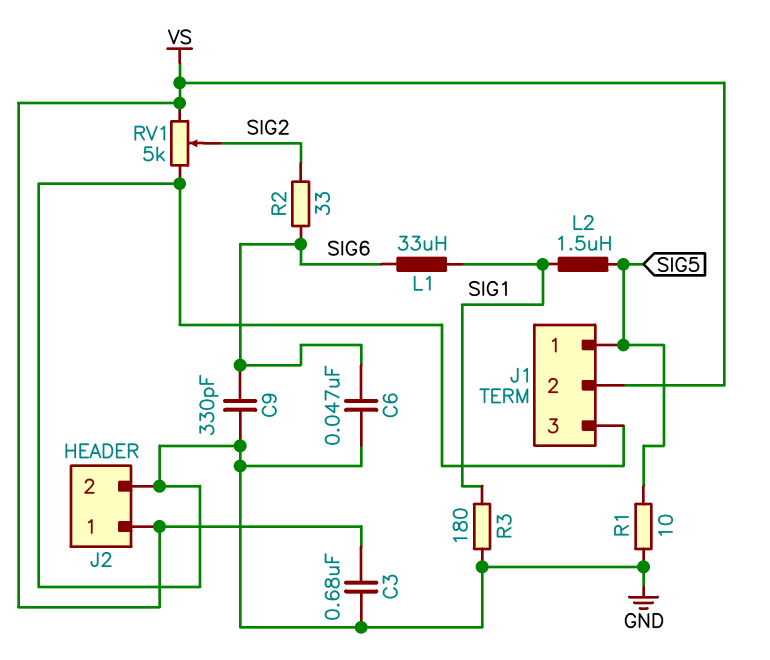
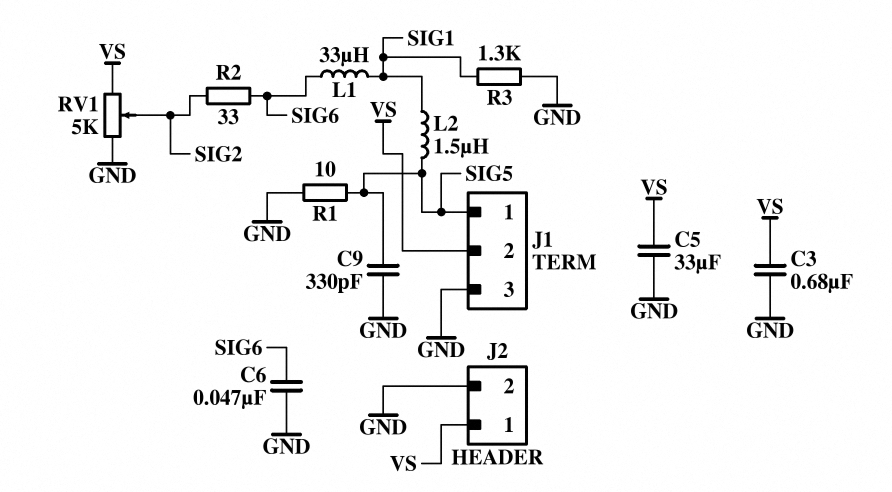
C5: none -> 33uF (GND, VS)
C9: 330pF (GND, SIG6) -> 330pF (GND, SIG5)
R3: 180 (GND, SIG1) -> 1.3k (GND, SIG1)

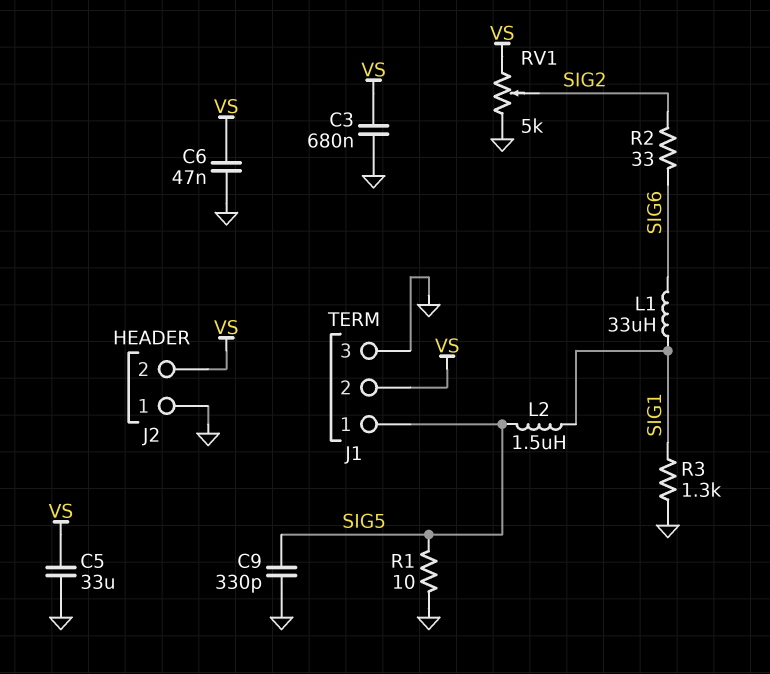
C6: 47nF (GND, SIG6) -> 47nF (GND, VS)
J2 pin 1: VS -> GND
J2 pin 2: GND -> VS

